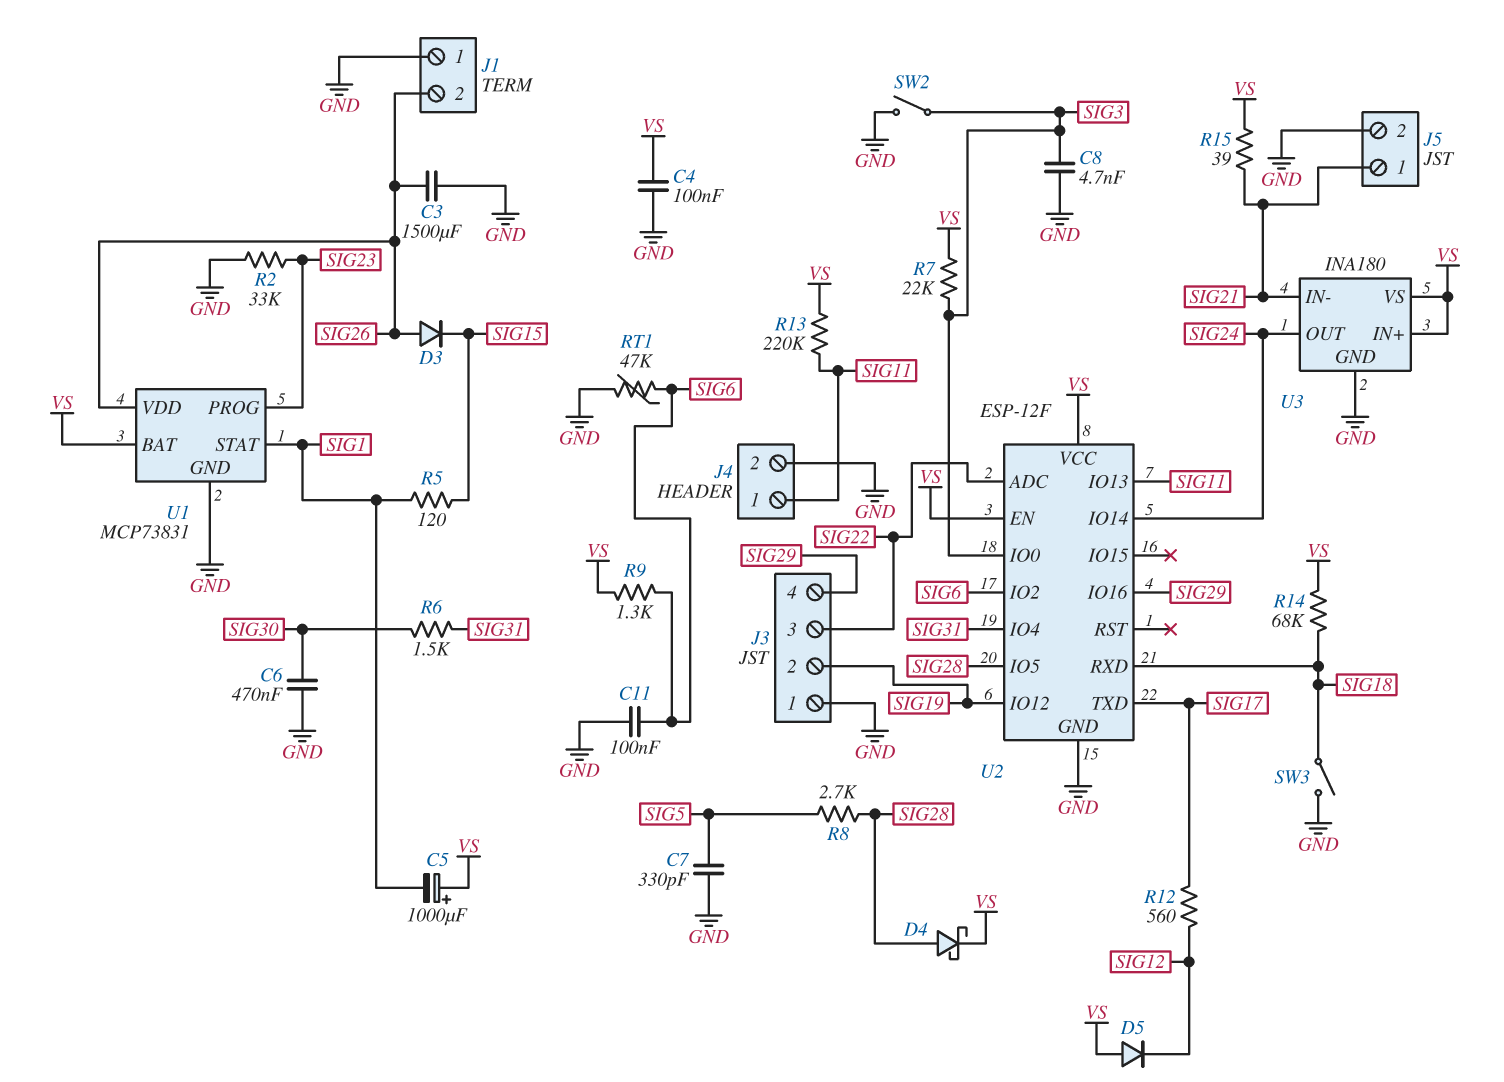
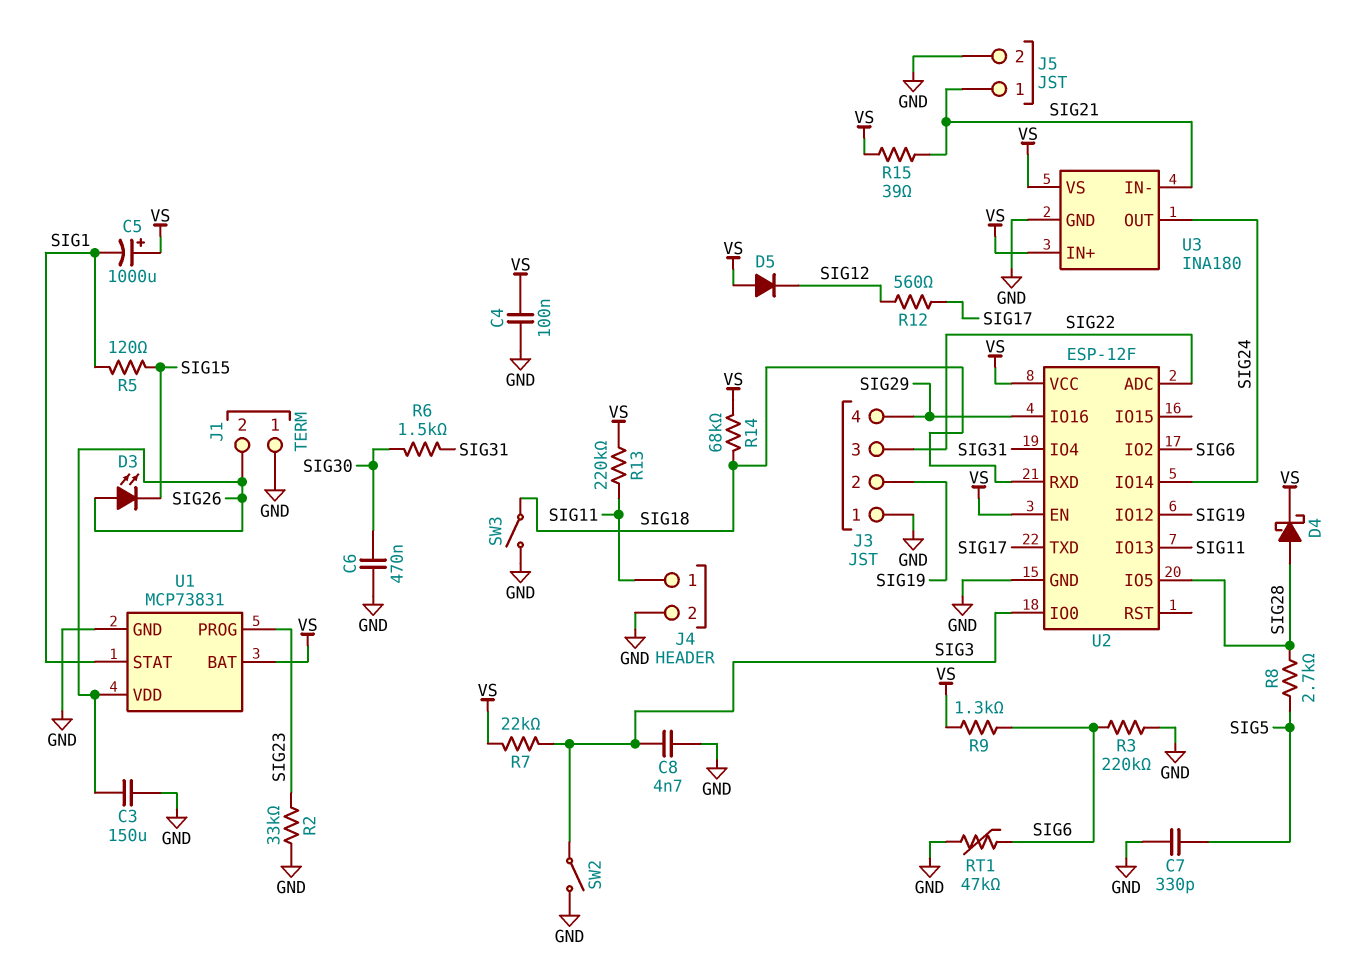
C3: 1500uF (GND, SIG26) -> 150uF (GND, SIG26)
C11: 100nF (GND, SIG6) -> none
D3: diode (A SIG26, K SIG15) -> LED (A SIG26, K SIG15)
R3: none -> 220k (GND, SIG6)

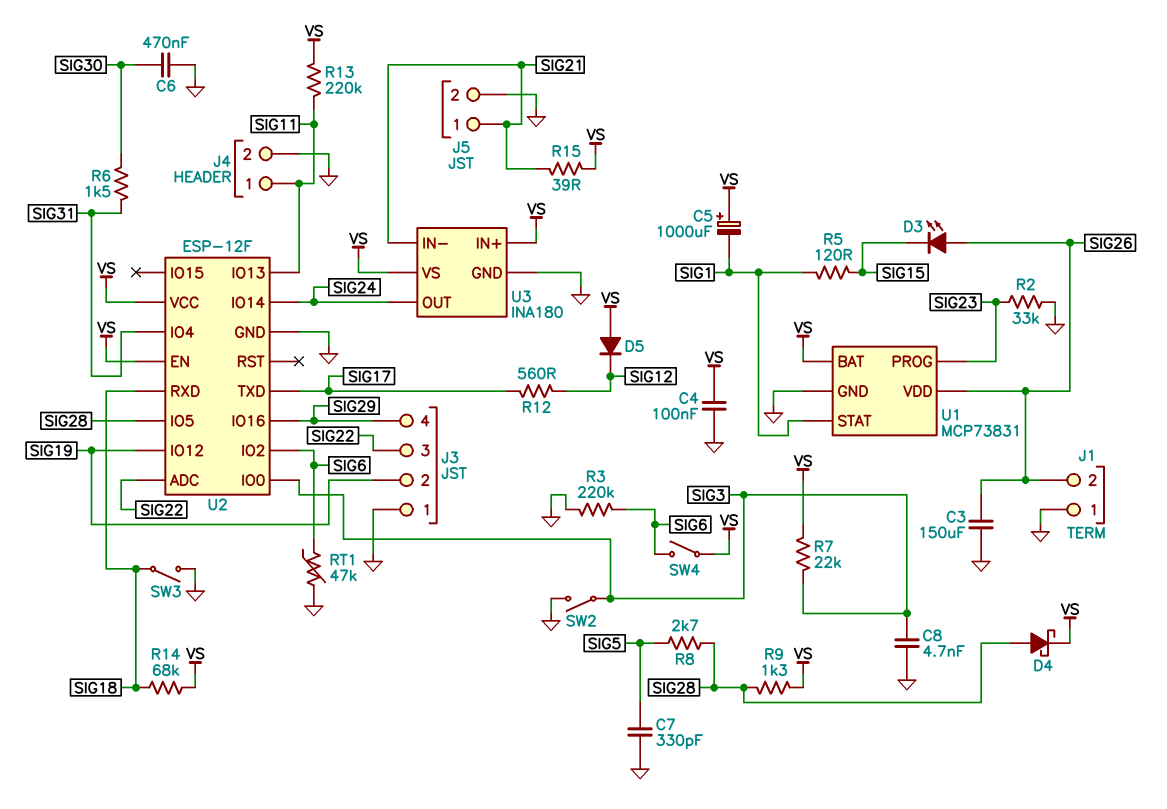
R9: 1.3k (SIG6, VS) -> 1.3k (SIG28, VS)
SW4: none -> switch (SIG6, VS)

